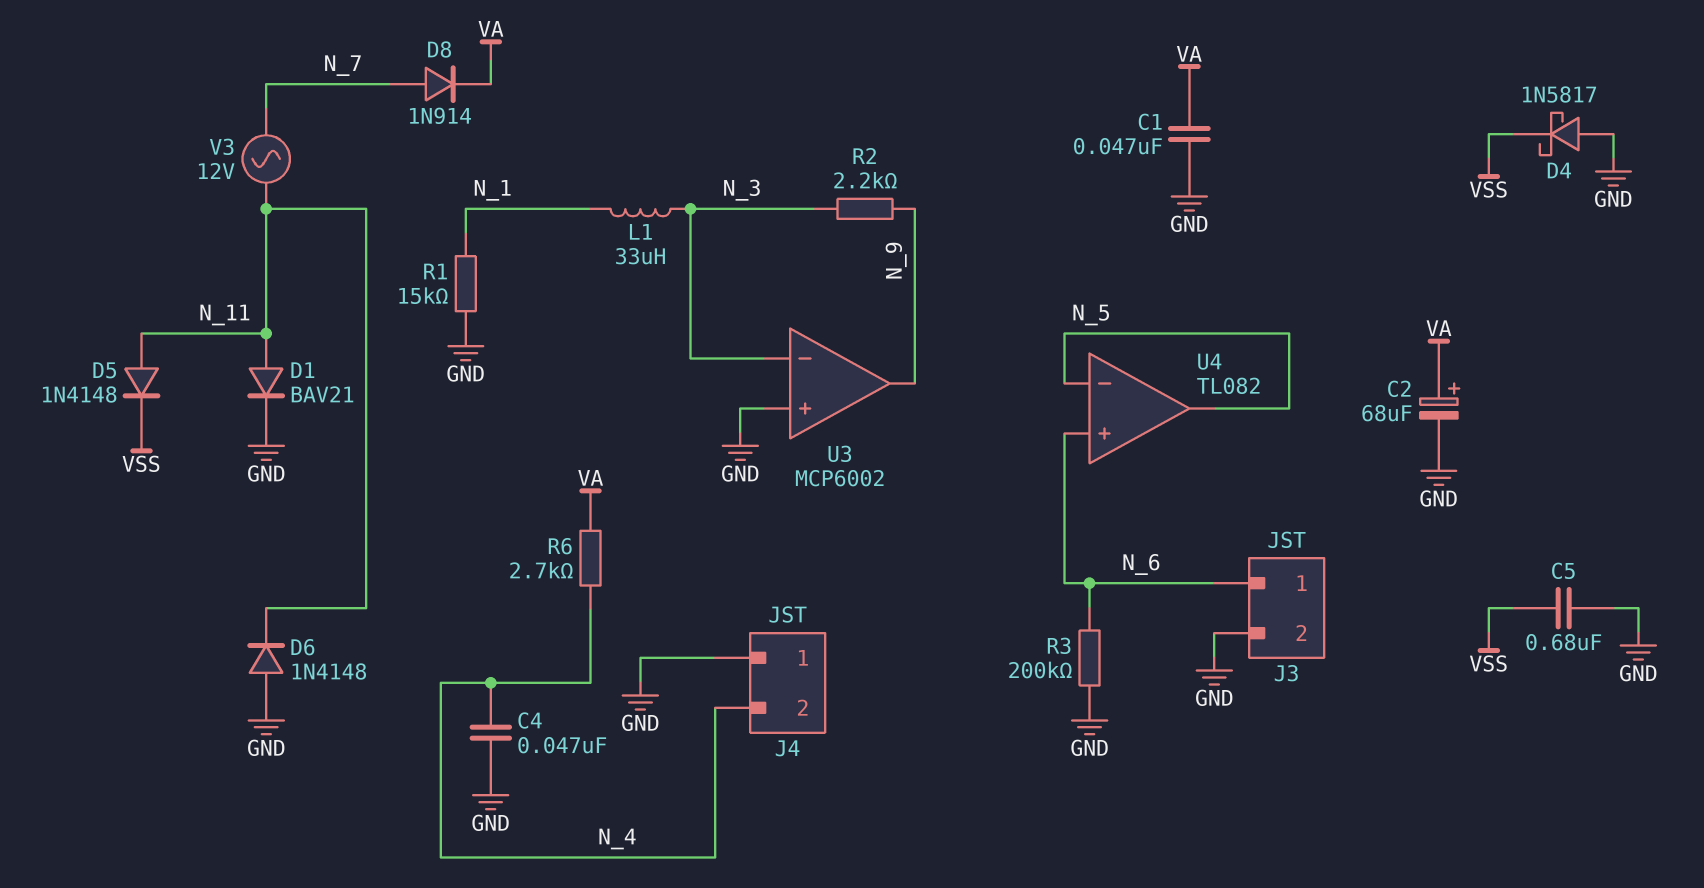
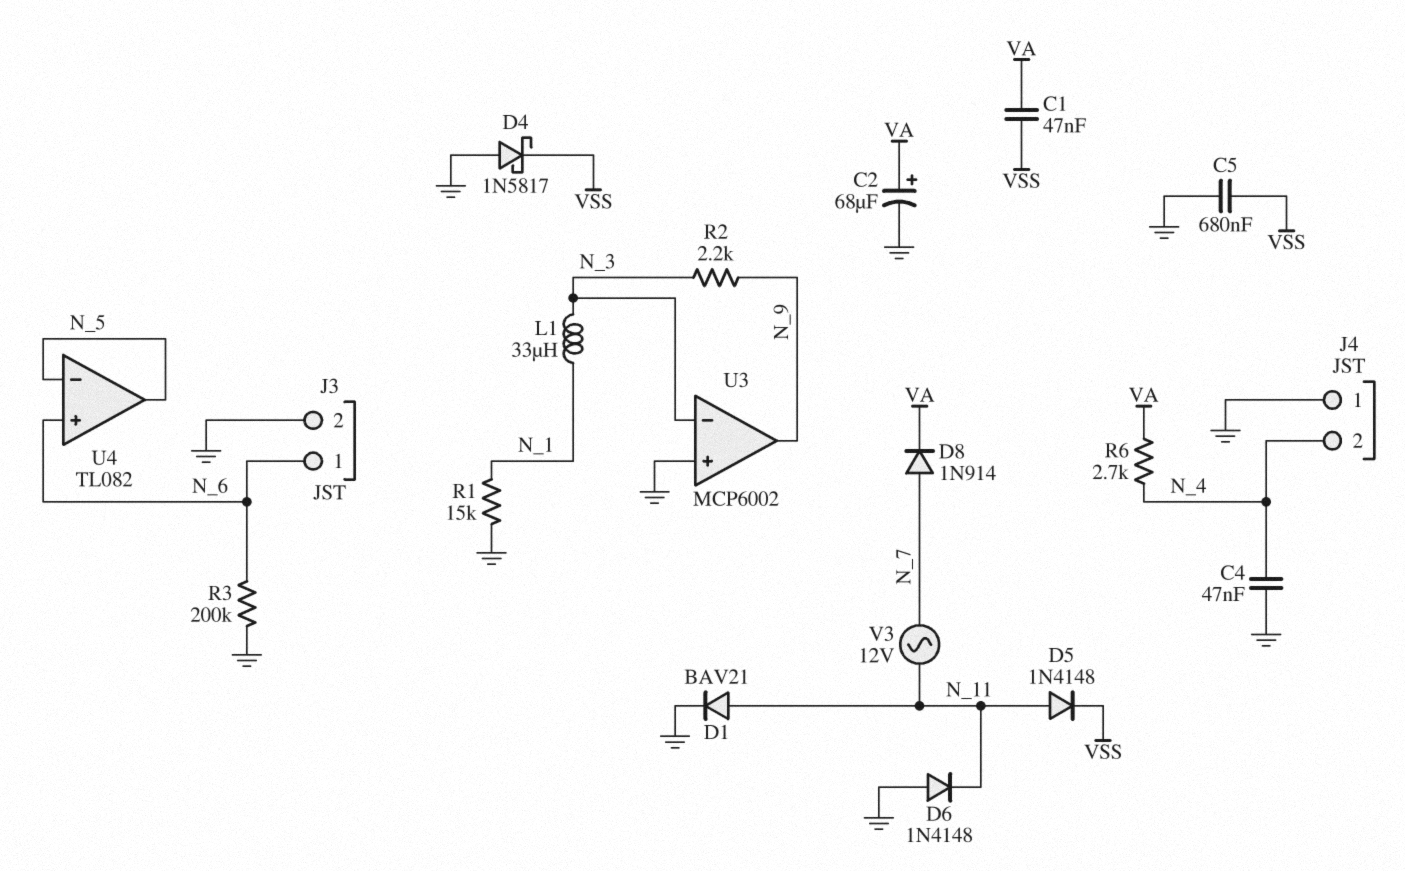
C1: 47nF (GND, VA) -> 47nF (VA, VSS)

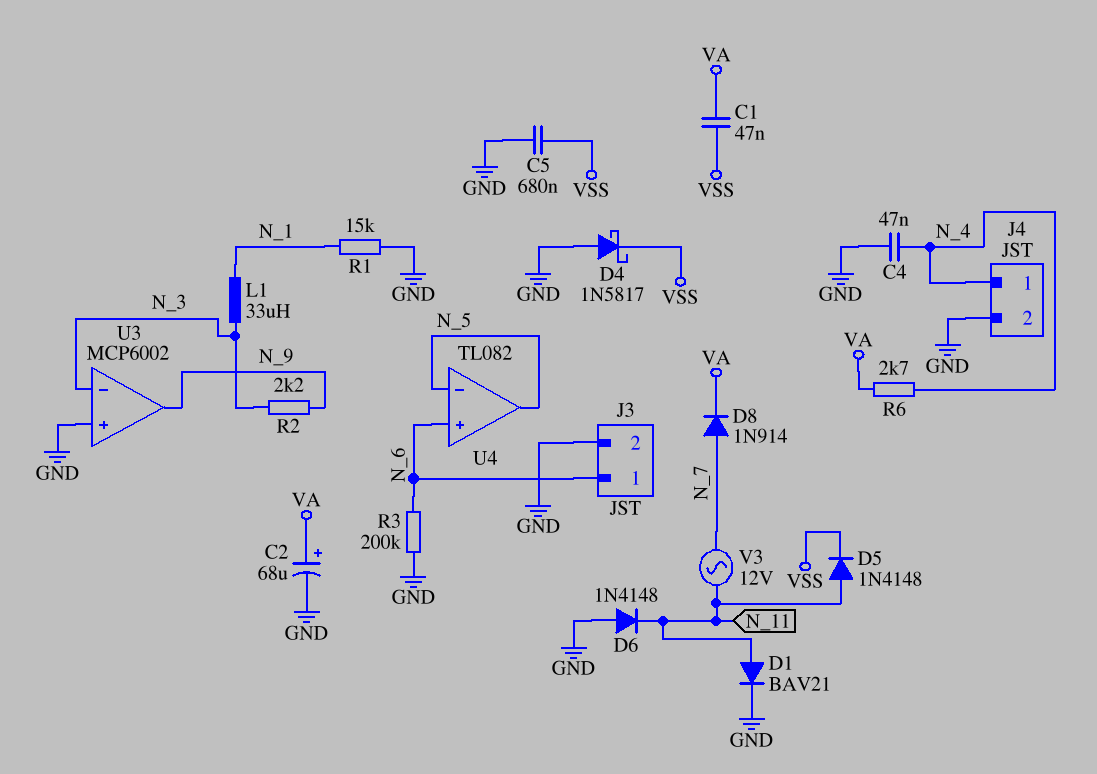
J4 pin 1: GND -> N_4
J4 pin 2: N_4 -> GND

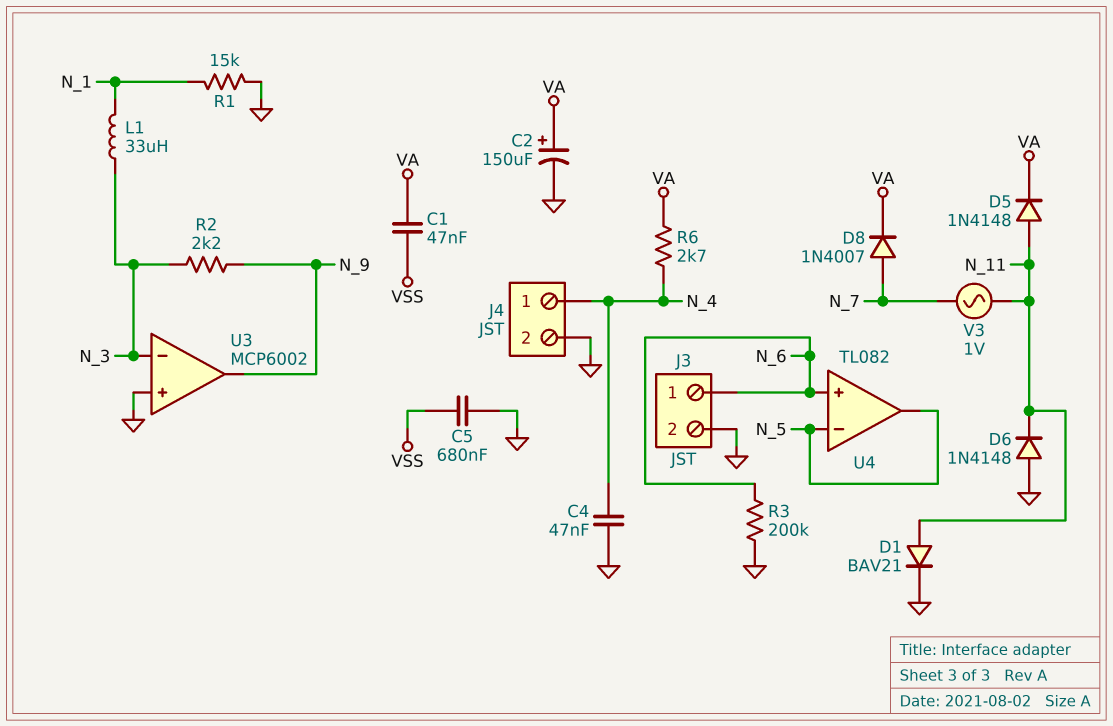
C2: 68uF (plus VA, minus GND) -> 150uF (plus VA, minus GND)
D4: schottky 1N5817 (A GND, K VSS) -> none
D5: diode 1N4148 (A N_11, K VSS) -> diode 1N4148 (A N_11, K VA)
D8: diode 1N914 (A N_7, K VA) -> diode 1N4007 (A N_7, K VA)
V3: AC 12V (N_7, N_11) -> AC 1V (N_7, N_11)

